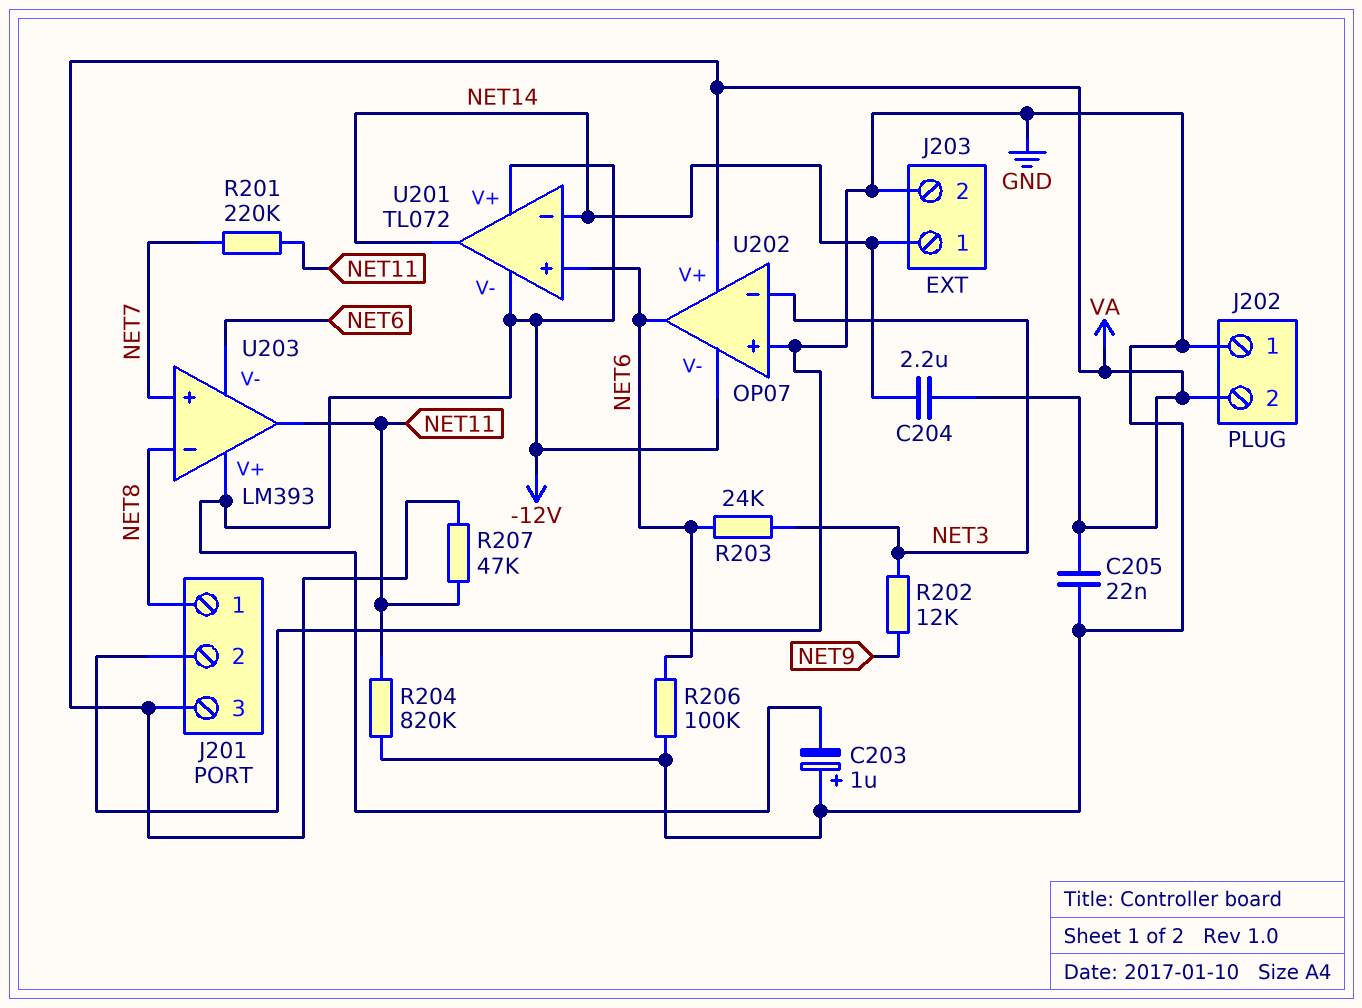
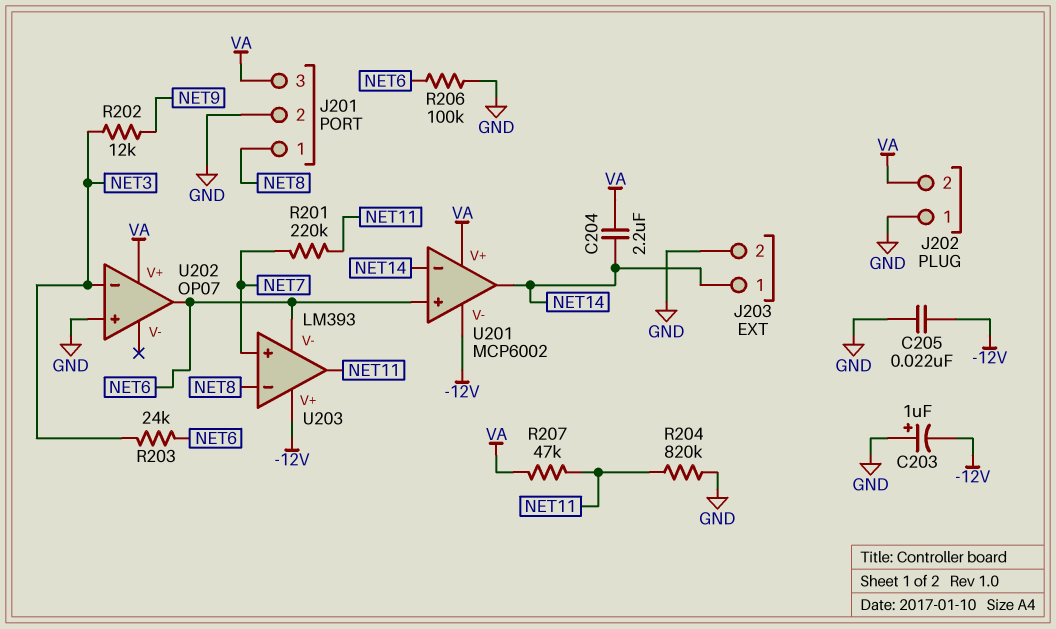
C205: 22nF (GND, VA) -> 22nF (-12V, GND)
U201: TL072 -> MCP6002
U201 pin V+: -12V -> VA
U202 pin V-: -12V -> none

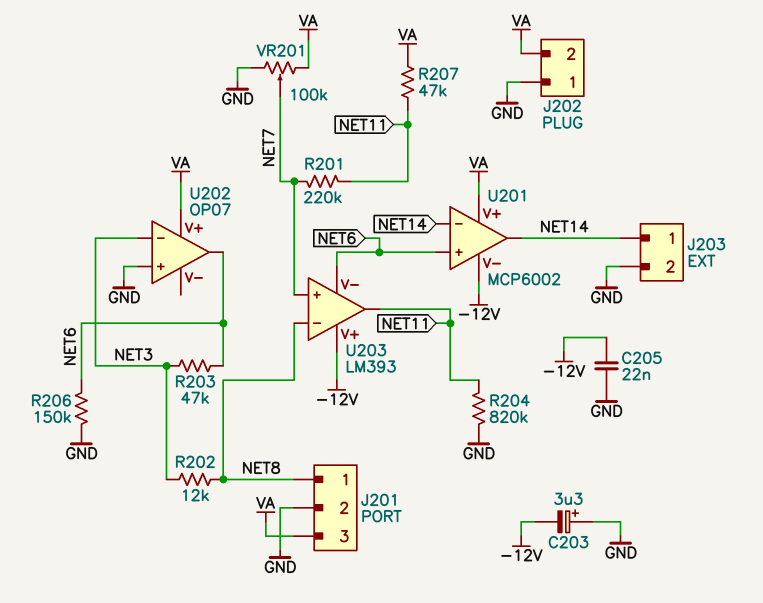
C203: 1uF (plus GND, minus -12V) -> 3.3uF (plus GND, minus -12V)
C204: 2.2uF (NET14, VA) -> none
R202: 12k (NET3, NET9) -> 12k (NET3, NET8)
R203: 24k (NET3, NET6) -> 47k (NET3, NET6)
R206: 100k (GND, NET6) -> 150k (GND, NET6)
VR201: none -> 100k (GND, VA, wiper NET7)

